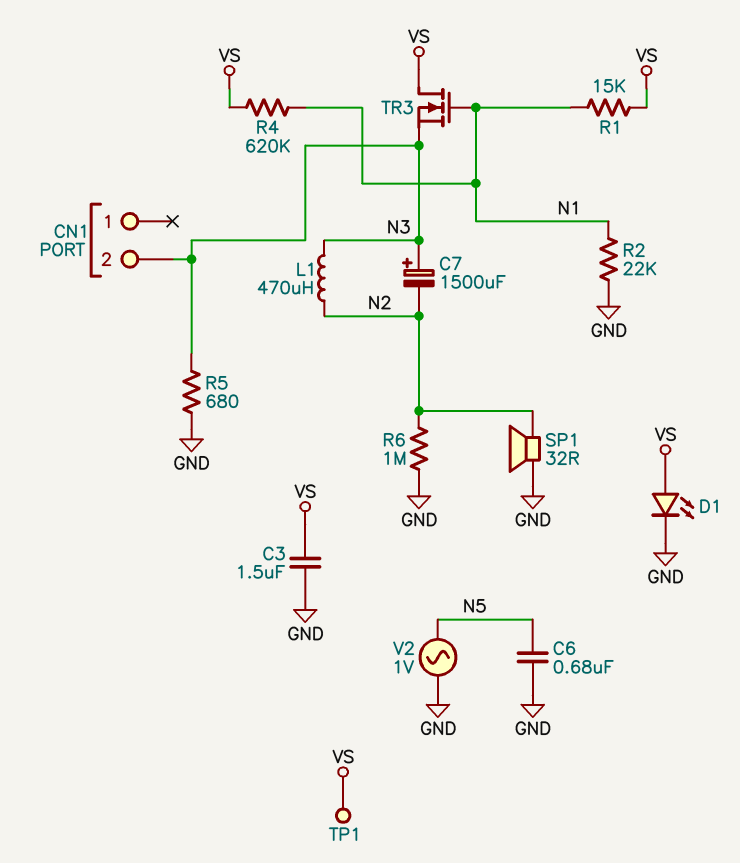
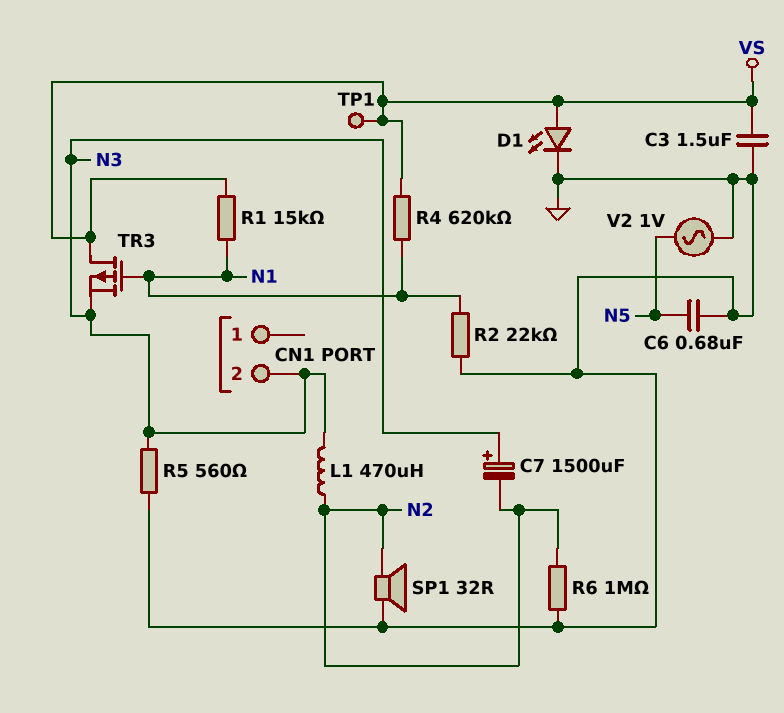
R5: 680 (GND, N3) -> 560 (GND, N3)
TR3: NMOS (G N1, D VS, S N3) -> PMOS (G N1, D VS, S N3)

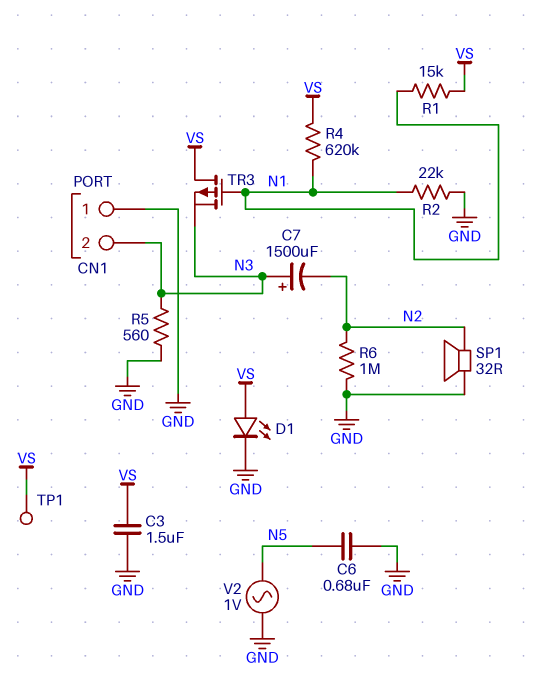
CN1 pin 1: none -> GND
L1: 470uH (N2, N3) -> none

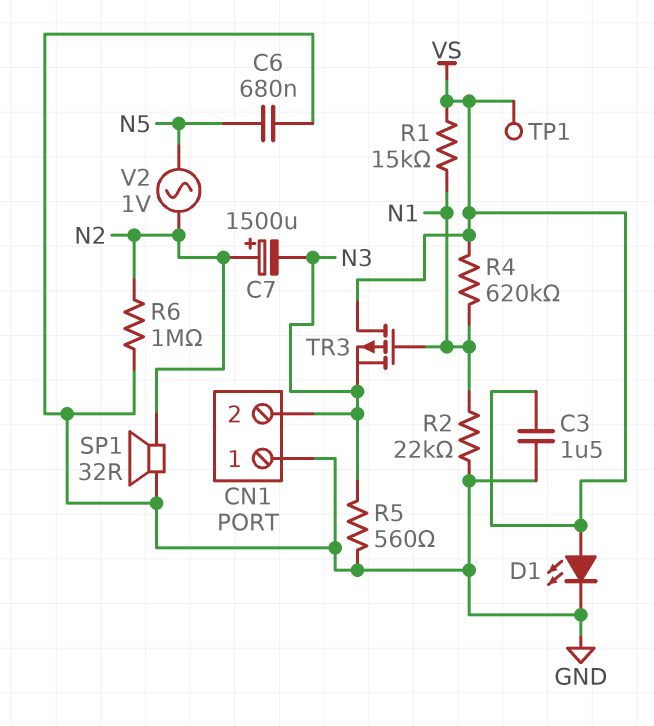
C7: 1500uF (plus N3, minus N2) -> 1500uF (plus N2, minus N3)
V2: AC 1V (GND, N5) -> AC 1V (N2, N5)

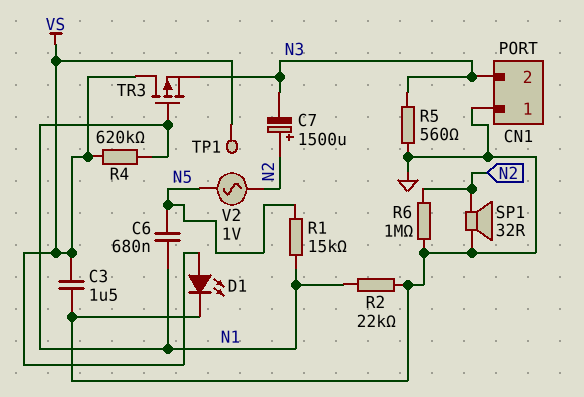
C6: 680nF (GND, N5) -> 680nF (N1, N5)
R1: 15k (N1, VS) -> 15k (N1, N5)

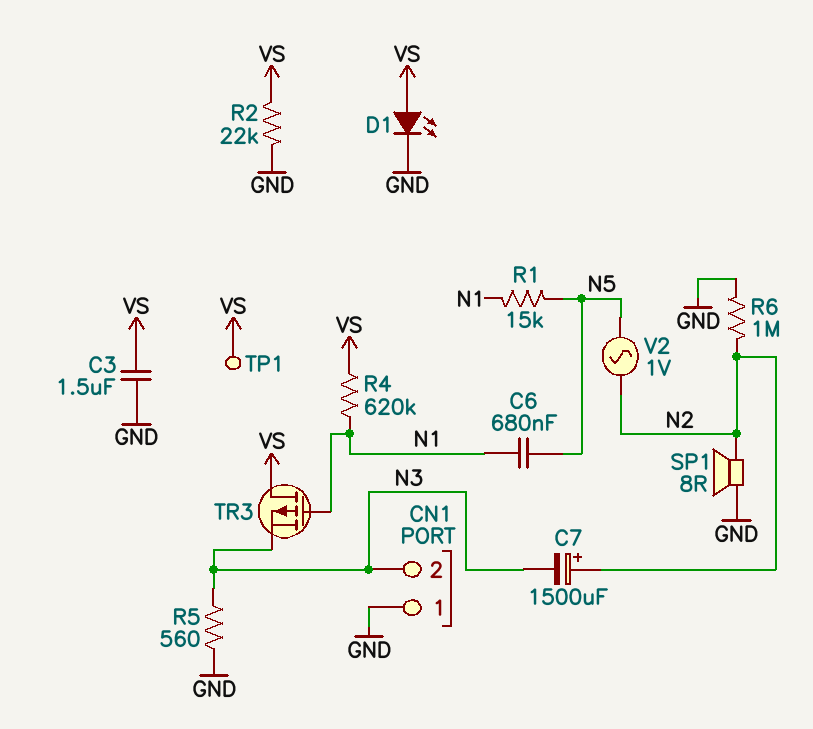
R2: 22k (GND, N1) -> 22k (GND, VS)
SP1: speaker 32R (GND, N2) -> speaker 8R (GND, N2)

